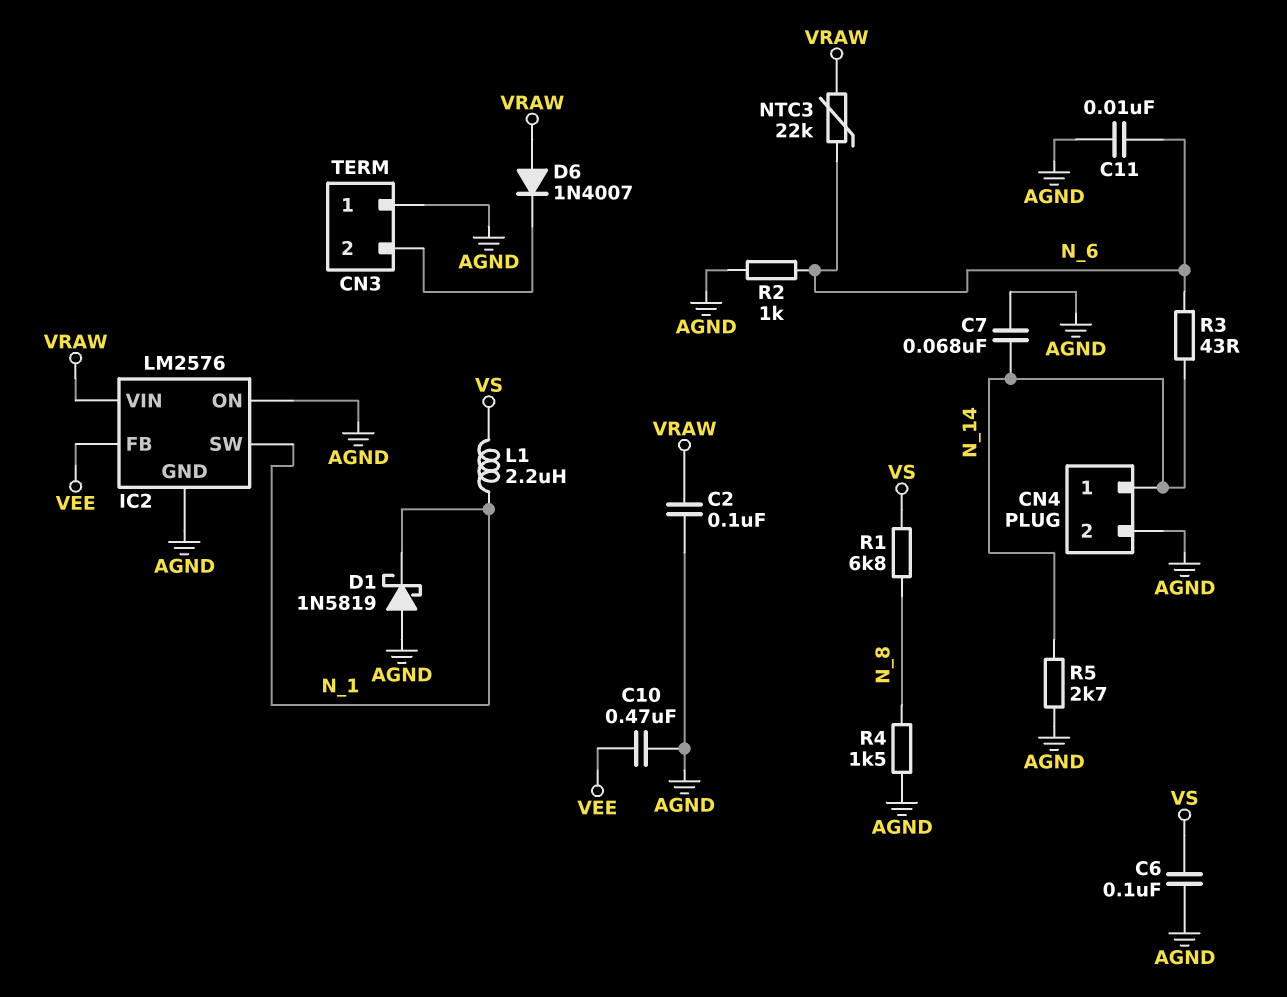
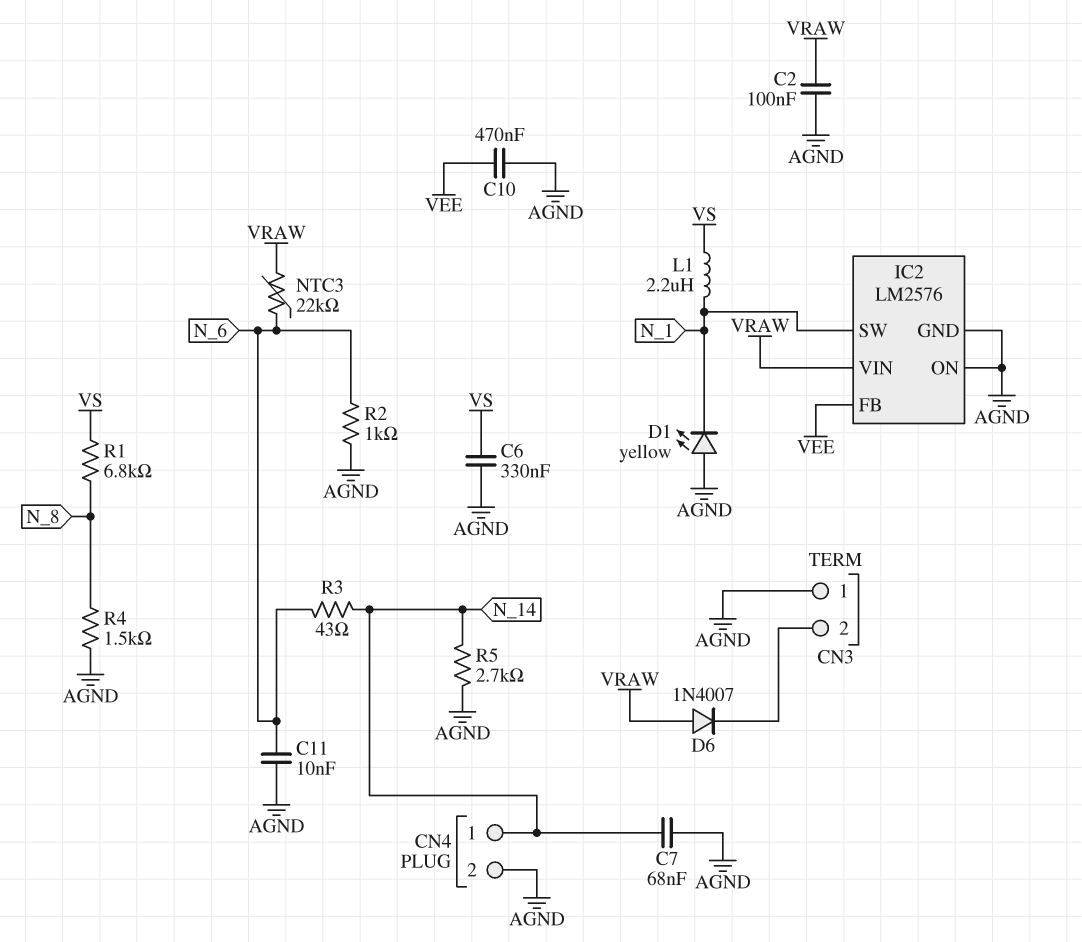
C6: 100nF (AGND, VS) -> 330nF (AGND, VS)
D1: schottky 1N5819 (A AGND, K N_1) -> LED yellow (A AGND, K N_1)

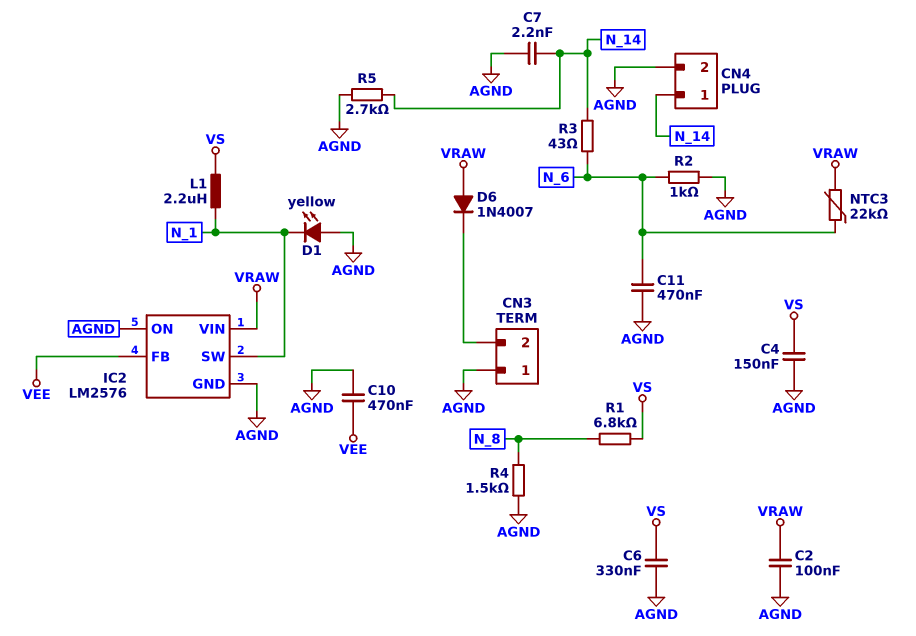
C4: none -> 150nF (AGND, VS)
C7: 68nF (AGND, N_14) -> 2.2nF (AGND, N_14)
C11: 10nF (AGND, N_6) -> 470nF (AGND, N_6)

